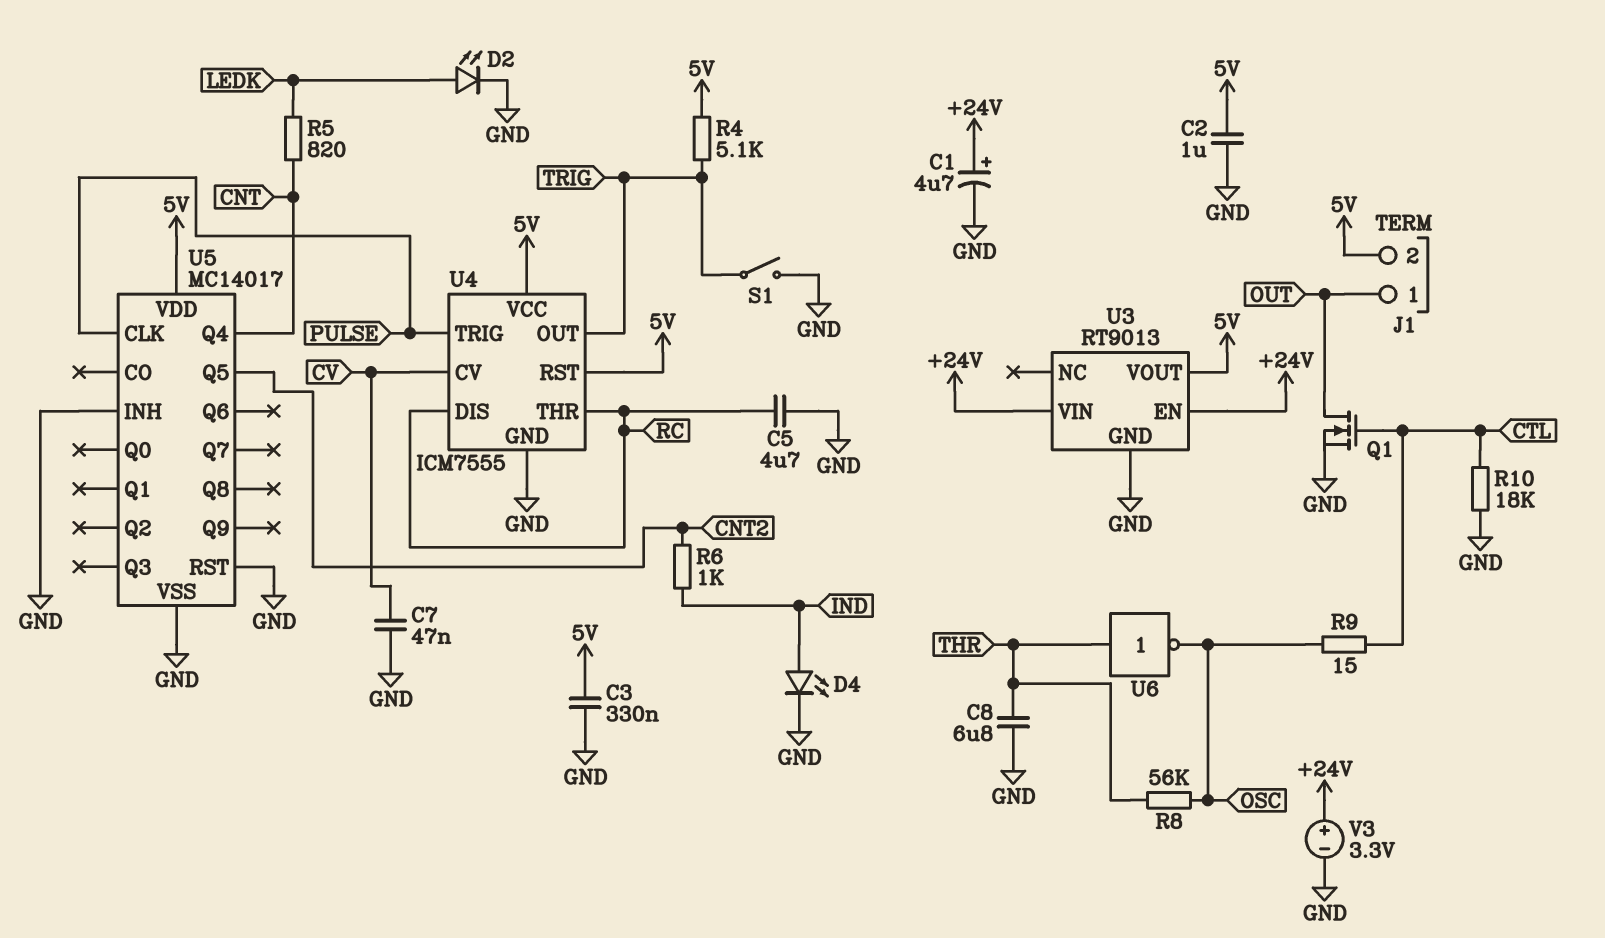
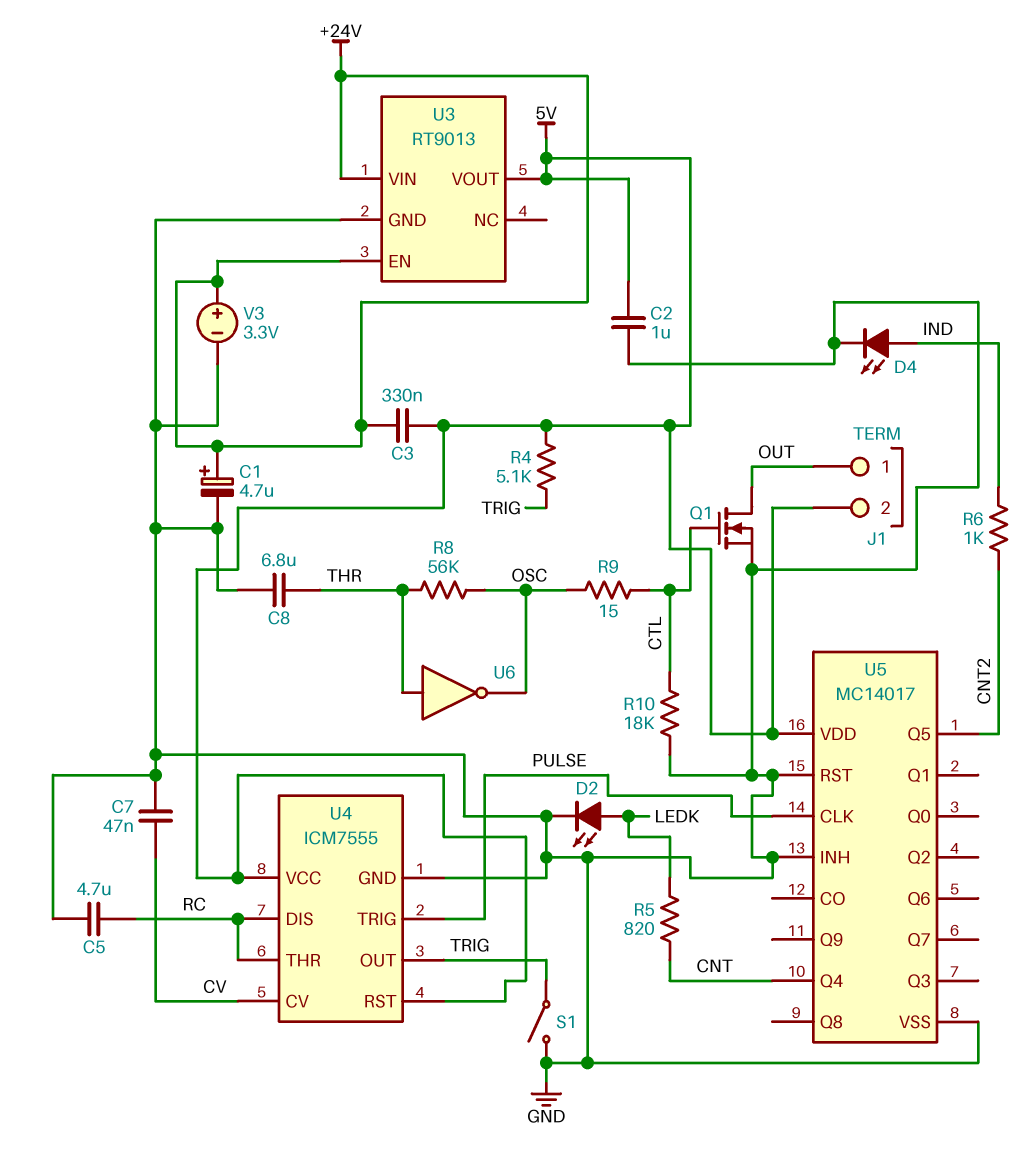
C3: 330nF (5V, GND) -> 330nF (+24V, 5V)

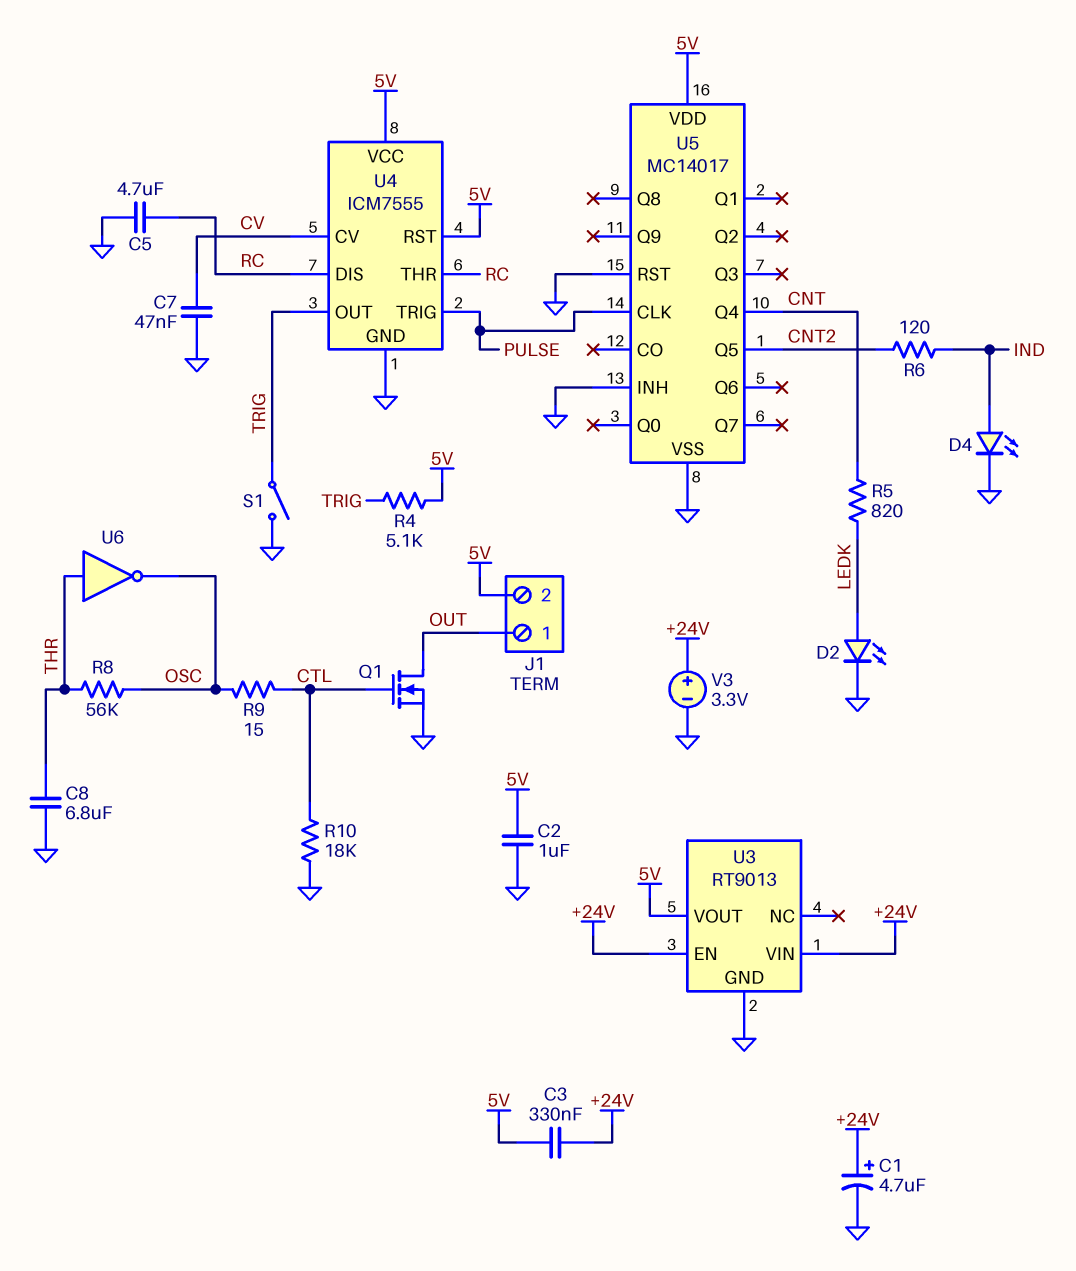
R6: 1k (CNT2, IND) -> 120 (CNT2, IND)

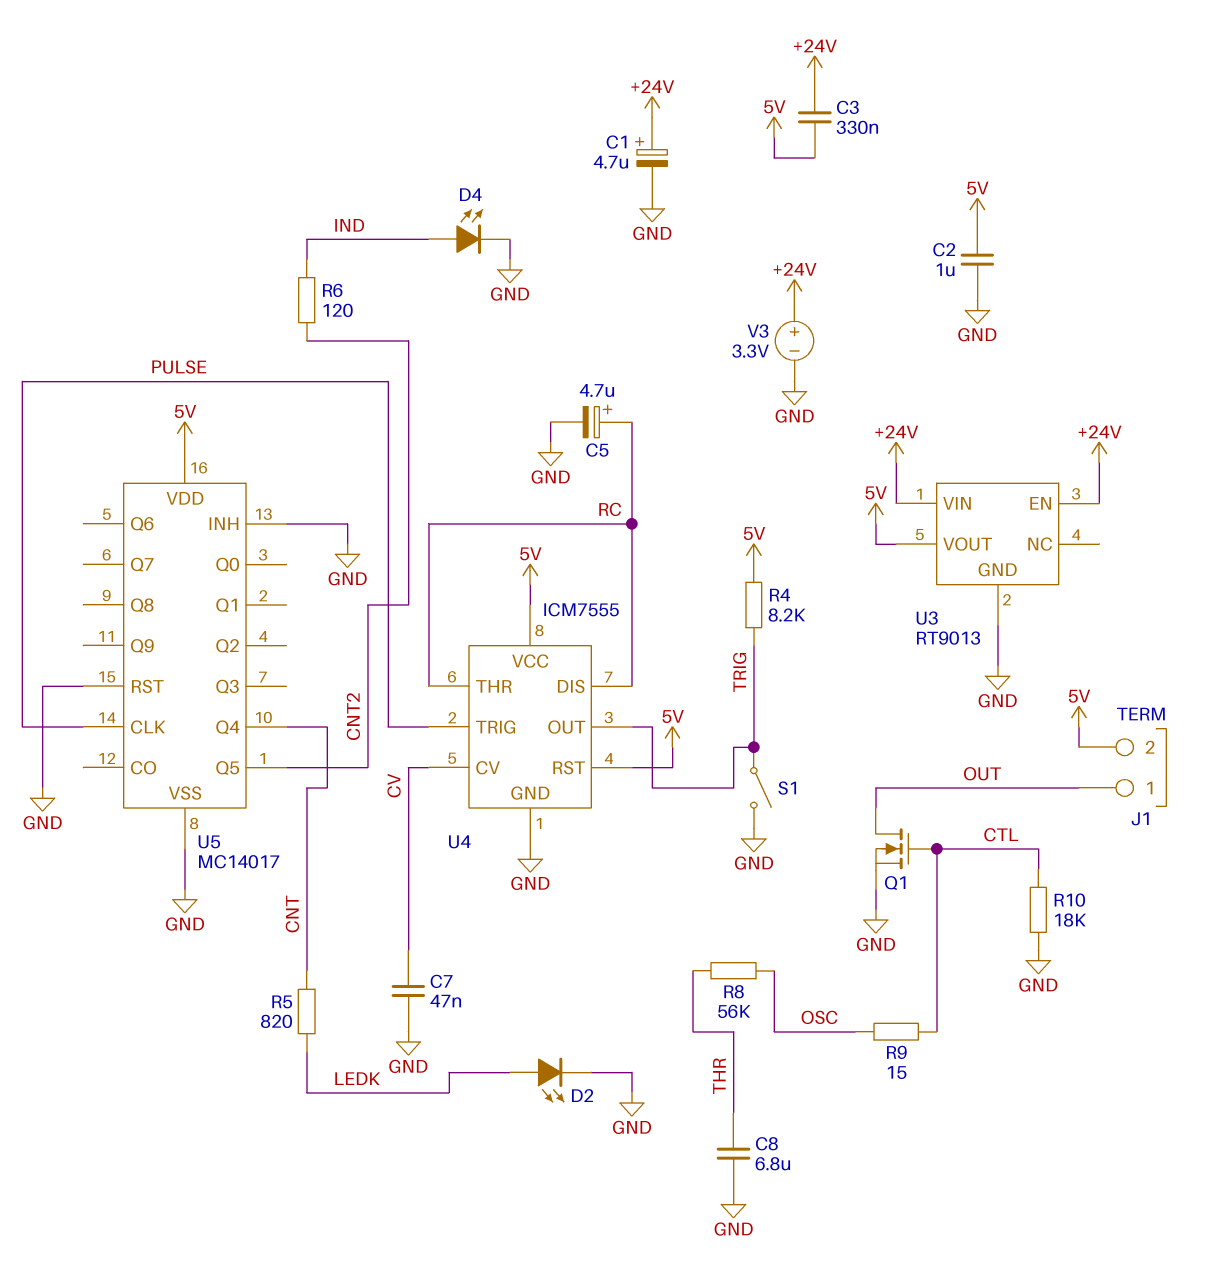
C5: 4.7uF (GND, RC) -> 4.7uF (plus RC, minus GND)
R4: 5.1k (5V, TRIG) -> 8.2k (5V, TRIG)
U6: NOT (in THR, out OSC) -> none

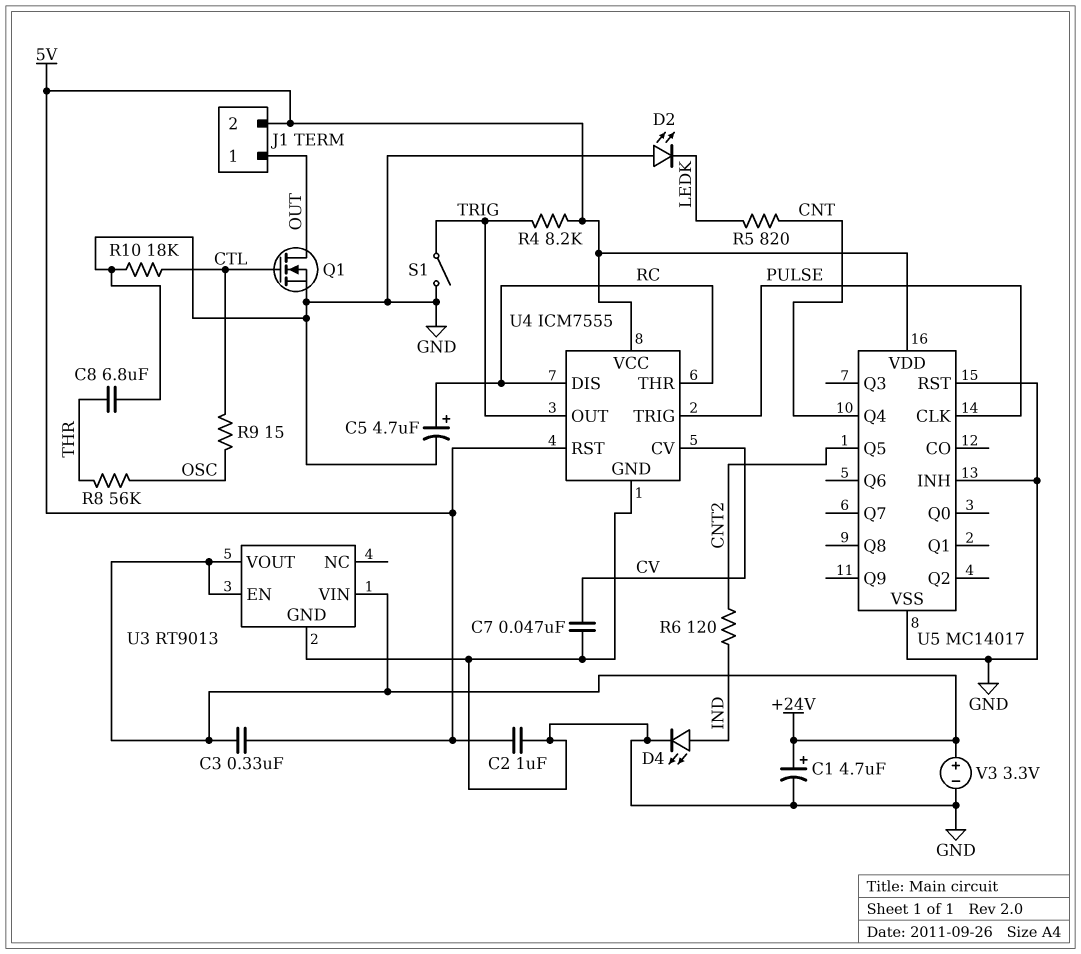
D2: LED (A LEDK, K GND) -> LED (A GND, K LEDK)
U3 pin VOUT: 5V -> +24V

